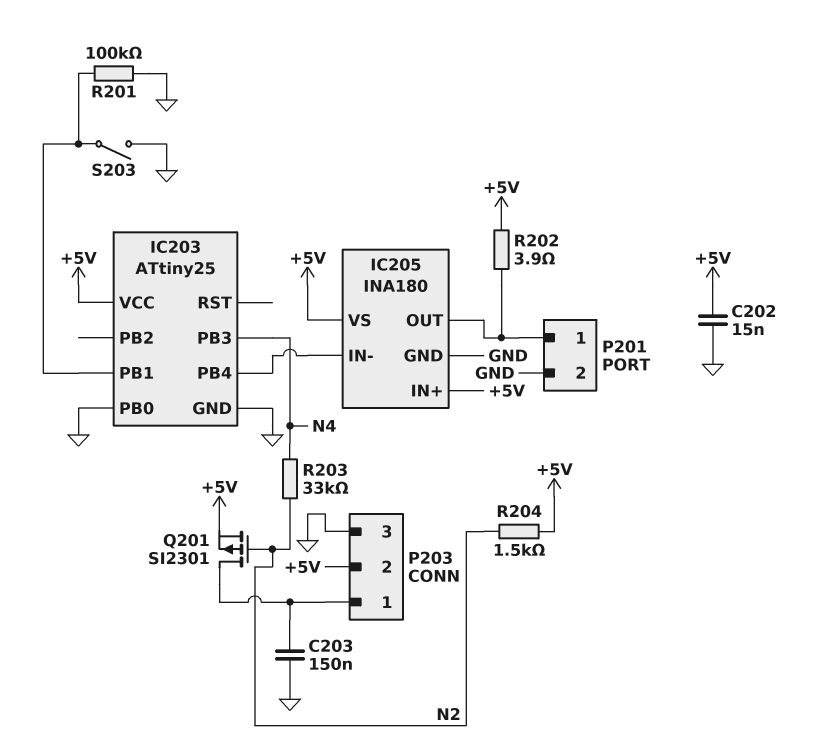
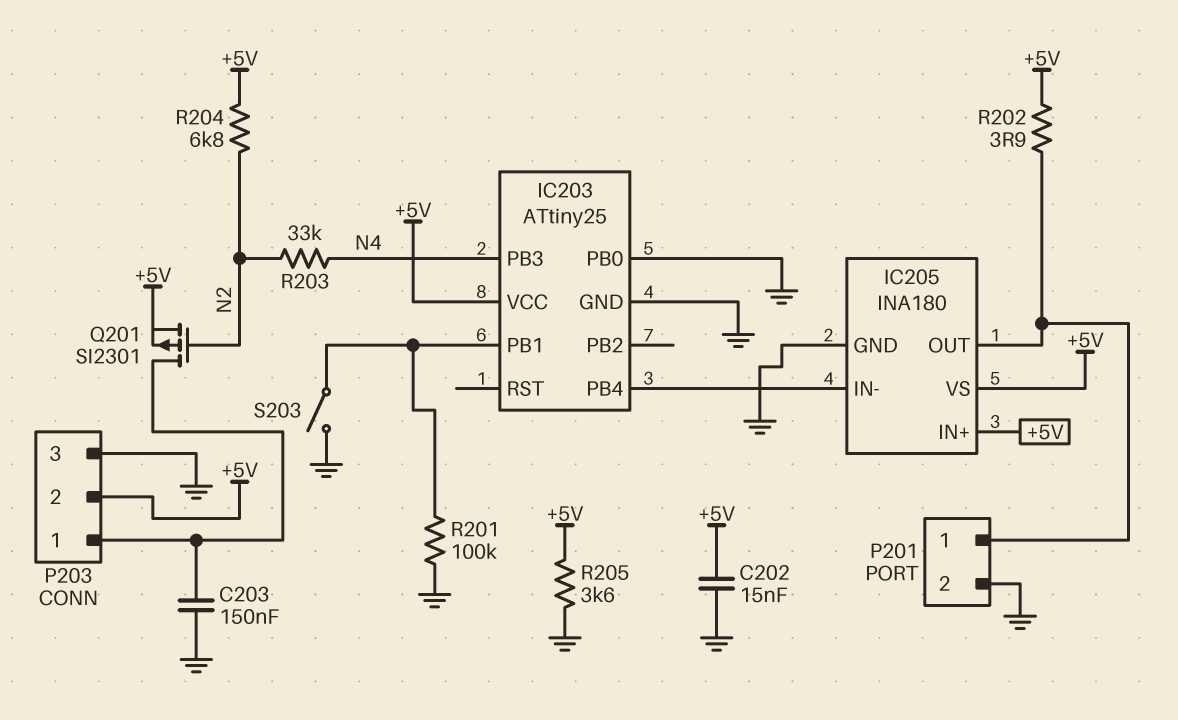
R204: 1.5k (+5V, N2) -> 6.8k (+5V, N2)
R205: none -> 3.6k (+5V, GND)

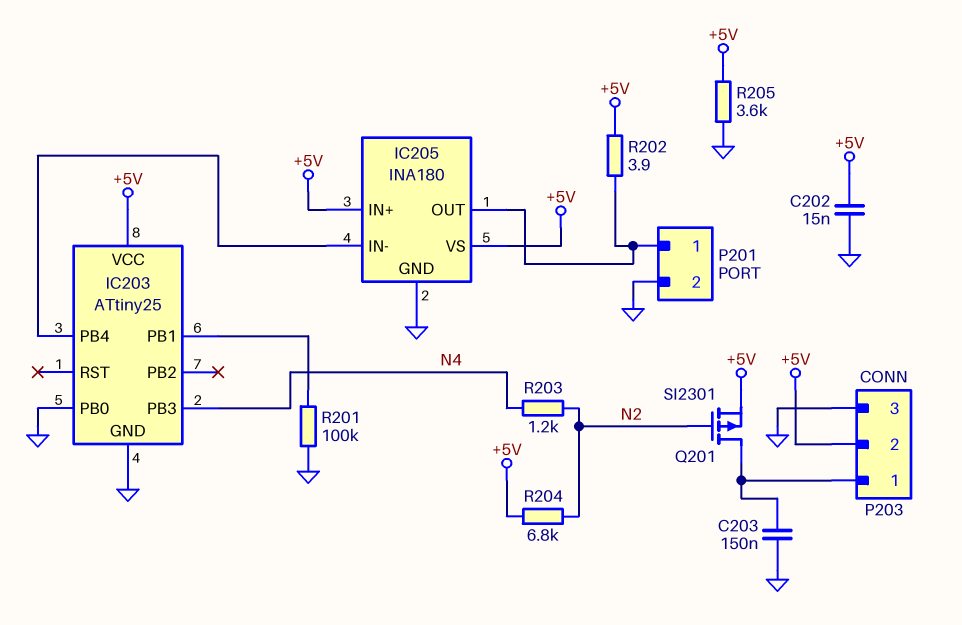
R203: 33k (N2, N4) -> 1.2k (N2, N4)
S203: switch (GND, IC203/PB1) -> none

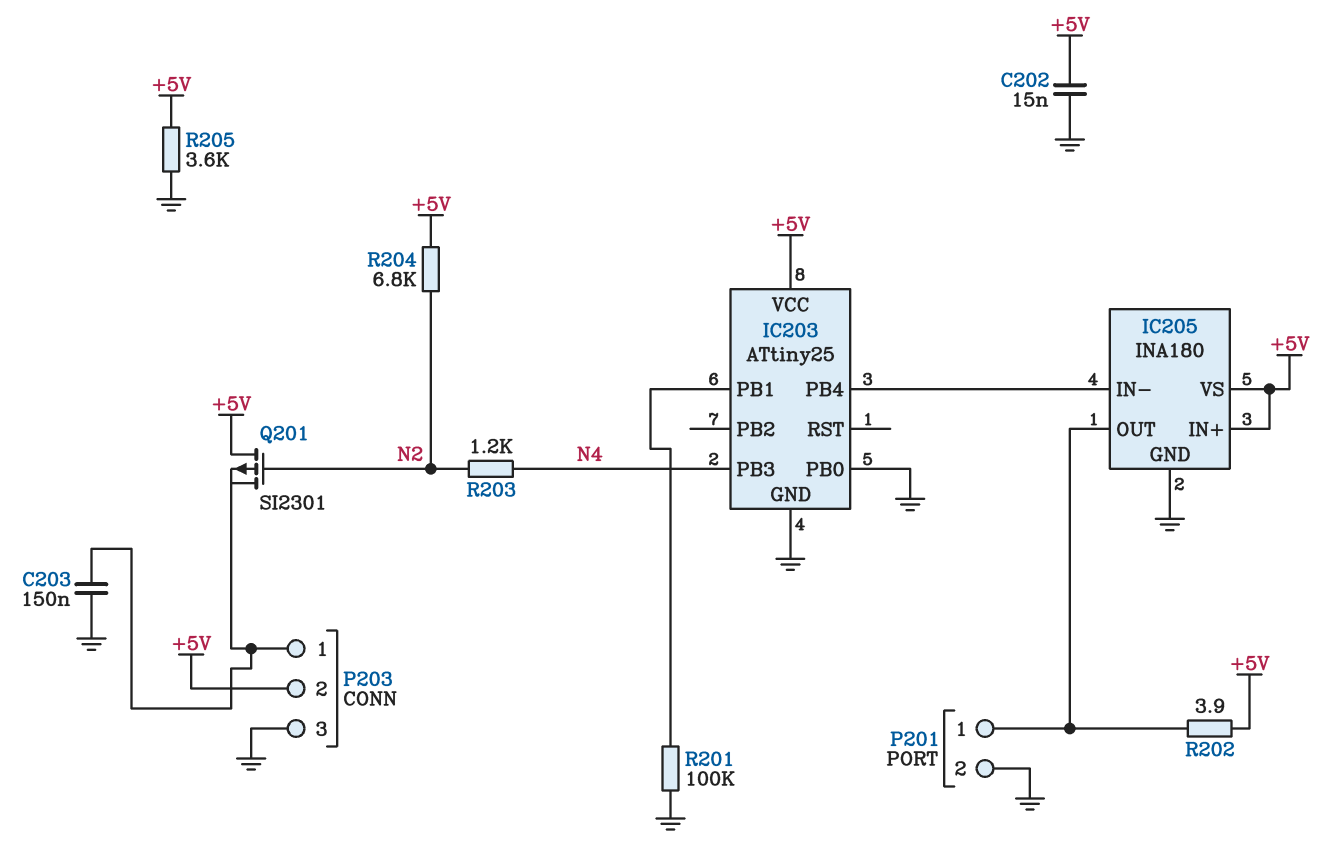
Q201: PMOS SI2301 (G N2, D P203/1, S +5V) -> PMOS SI2301 (G N2, D +5V, S P203/1)

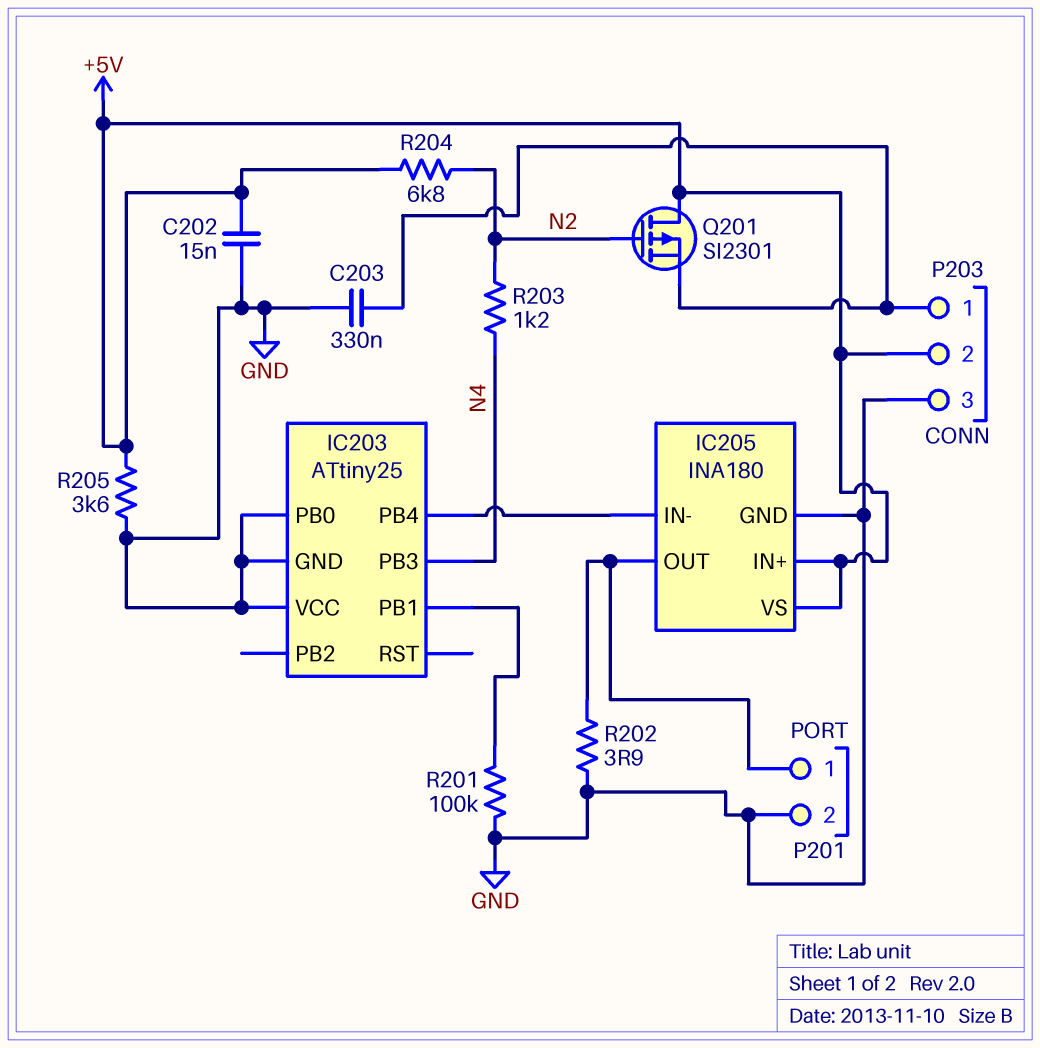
C203: 150nF (GND, P203/1) -> 330nF (GND, P203/1)
IC203 pin VCC: +5V -> GND
R202: 3.9 (+5V, IC205/OUT) -> 3.9 (GND, IC205/OUT)

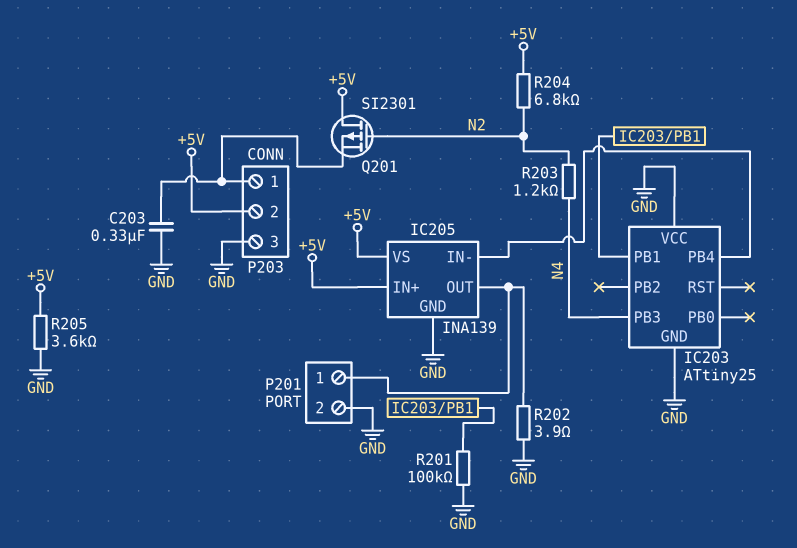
C202: 15nF (+5V, GND) -> none
IC203 pin PB0: GND -> none
IC205: INA180 -> INA139

